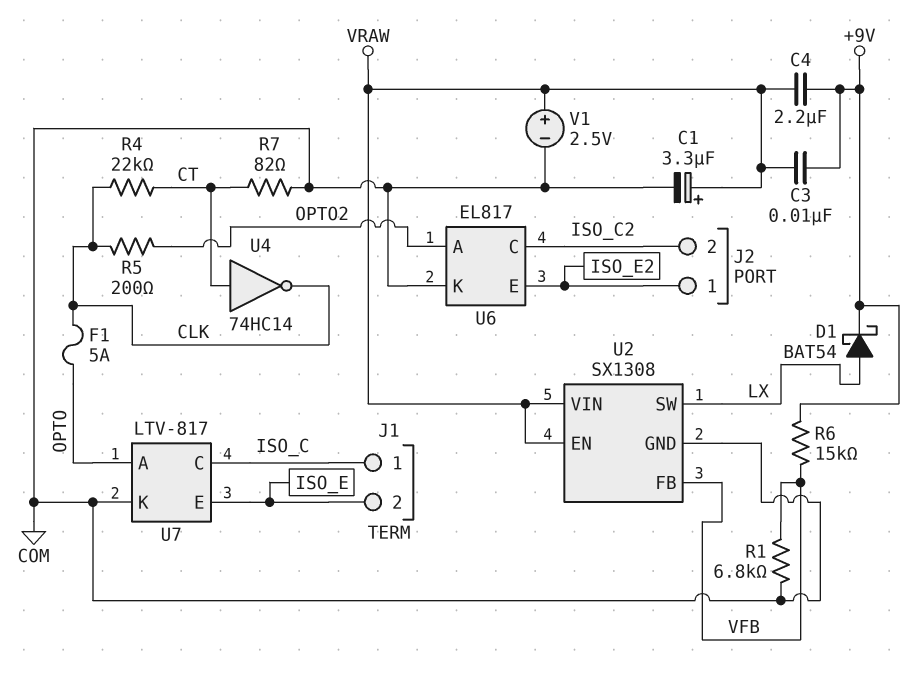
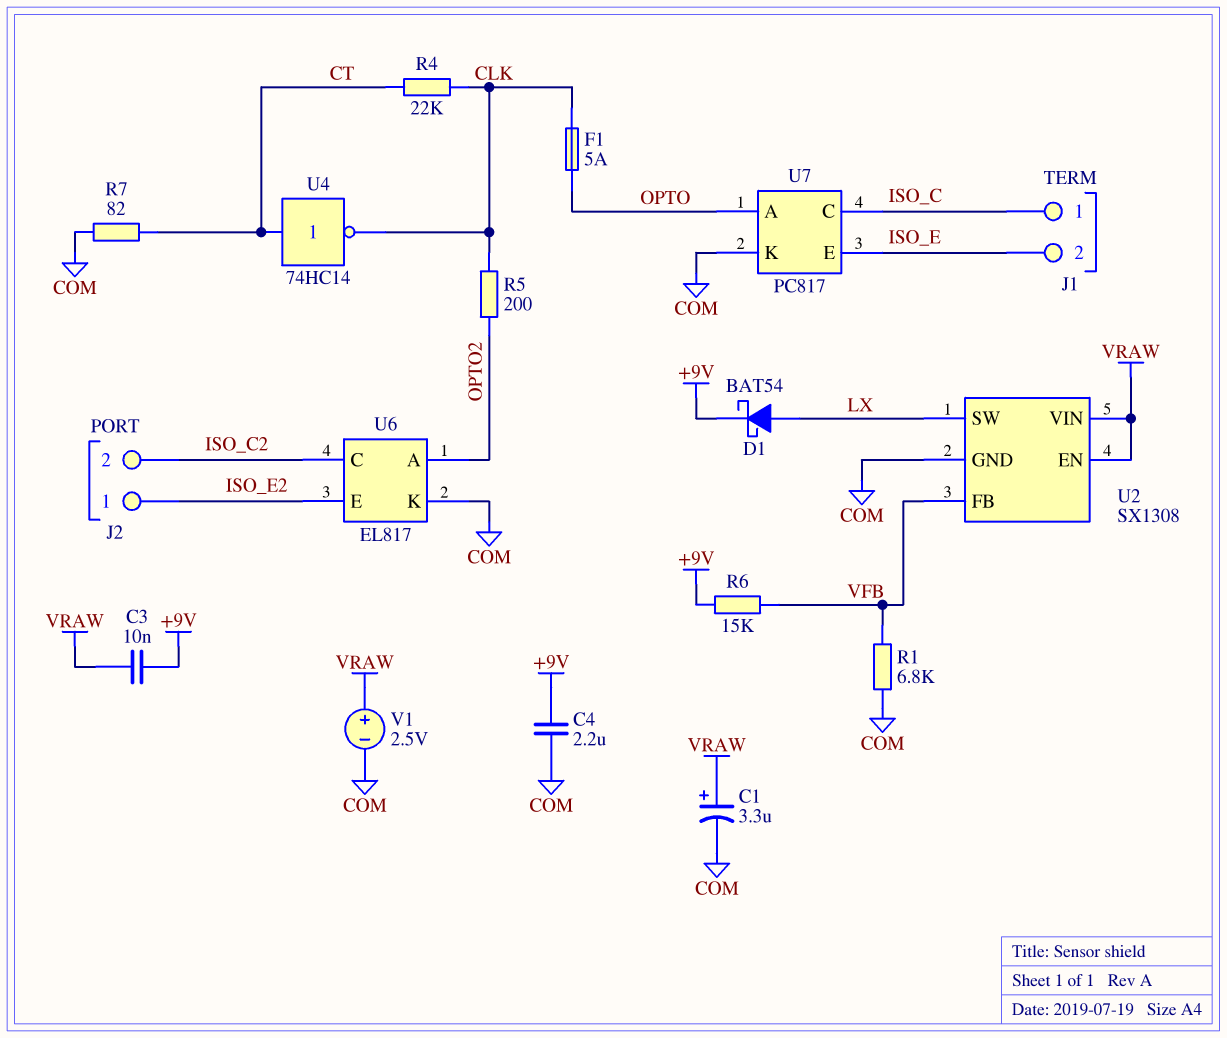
C4: 2.2uF (+9V, VRAW) -> 2.2uF (+9V, COM)
U7: LTV-817 -> PC817

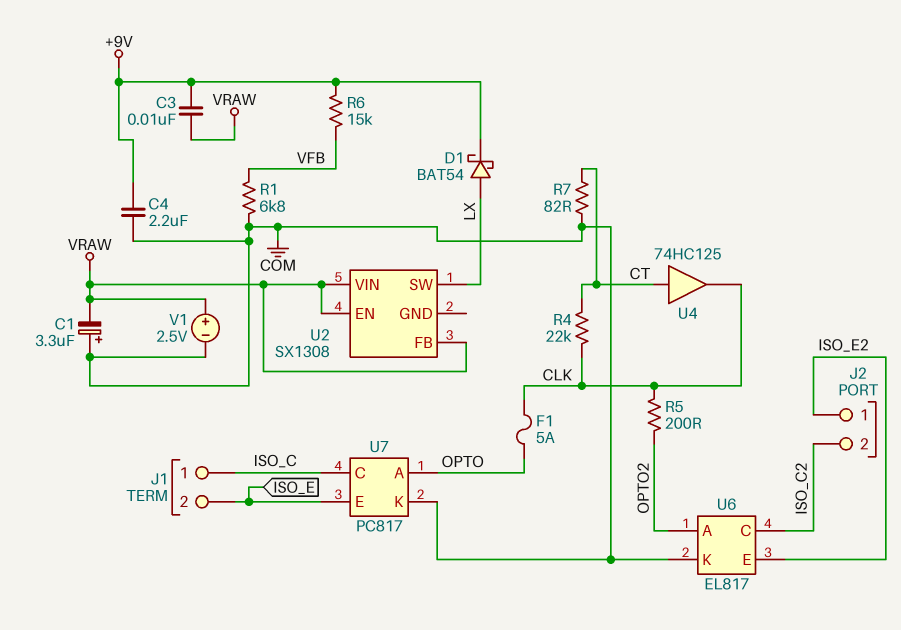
C1: 3.3uF (plus VRAW, minus COM) -> 3.3uF (plus COM, minus VRAW)
U2 pin FB: VFB -> VRAW
U2 pin GND: COM -> none
U4: NOT 74HC14 (in CT, out CLK) -> buffer 74HC125 (in CT, out CLK)

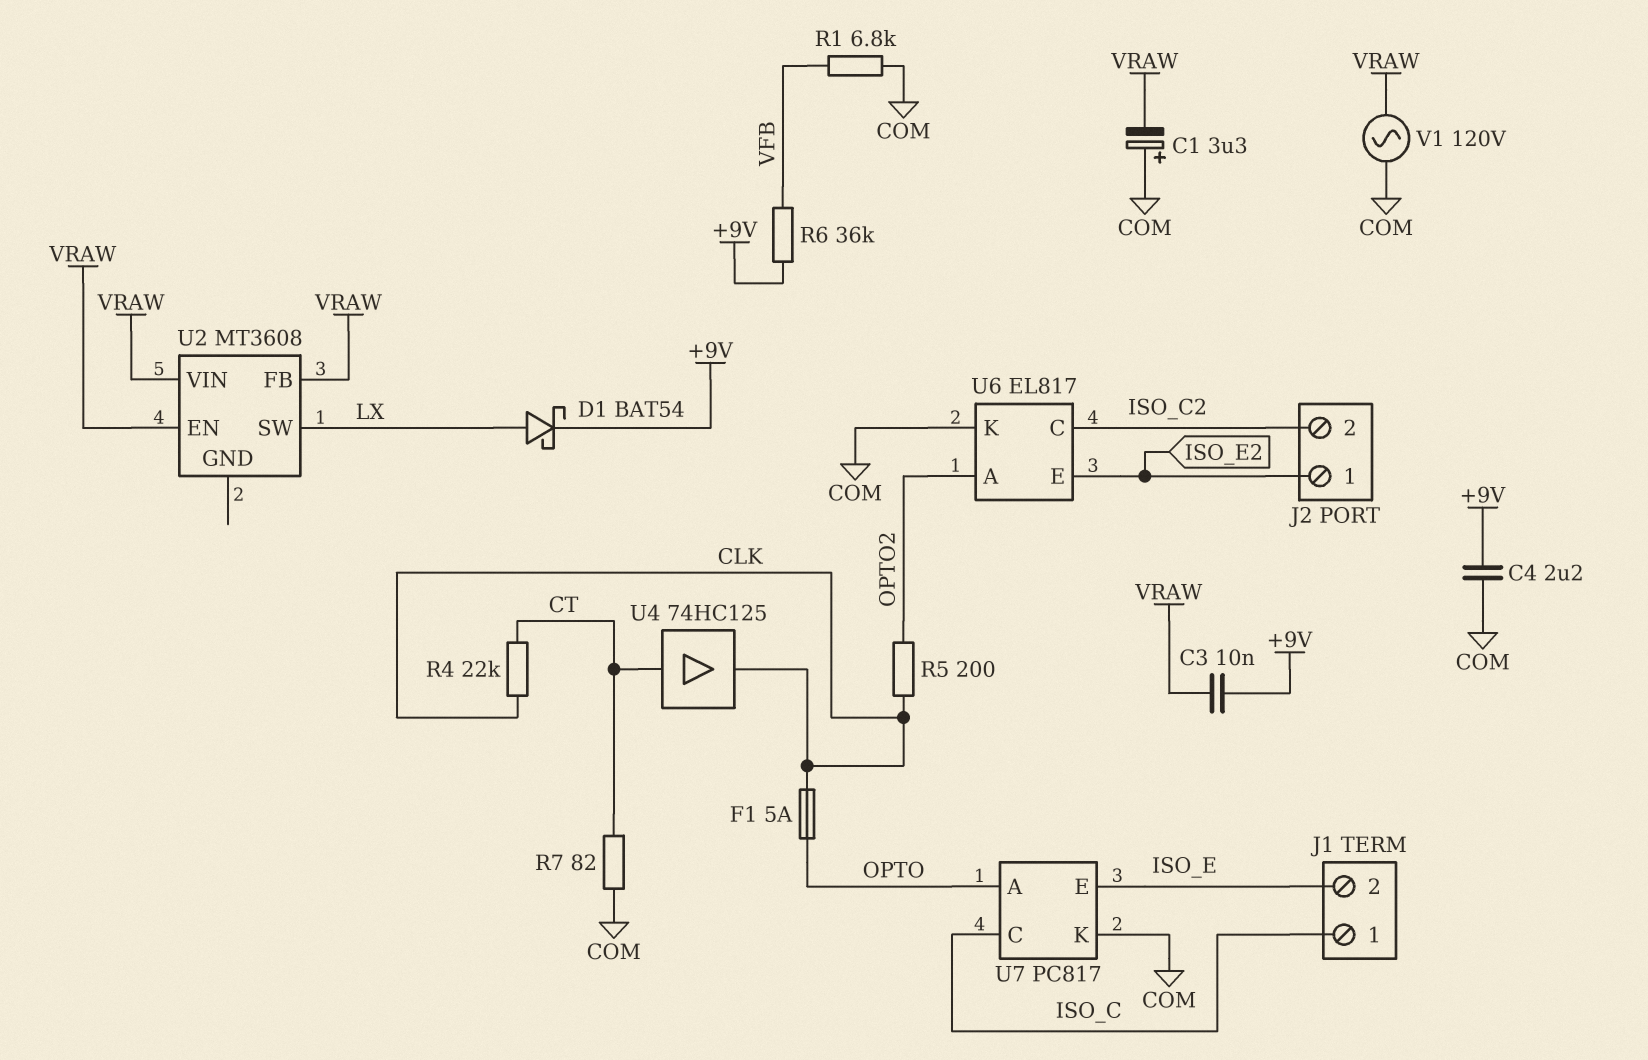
R6: 15k (+9V, VFB) -> 36k (+9V, VFB)
U2: SX1308 -> MT3608
V1: 2.5V (plus VRAW, minus COM) -> AC 120V (COM, VRAW)

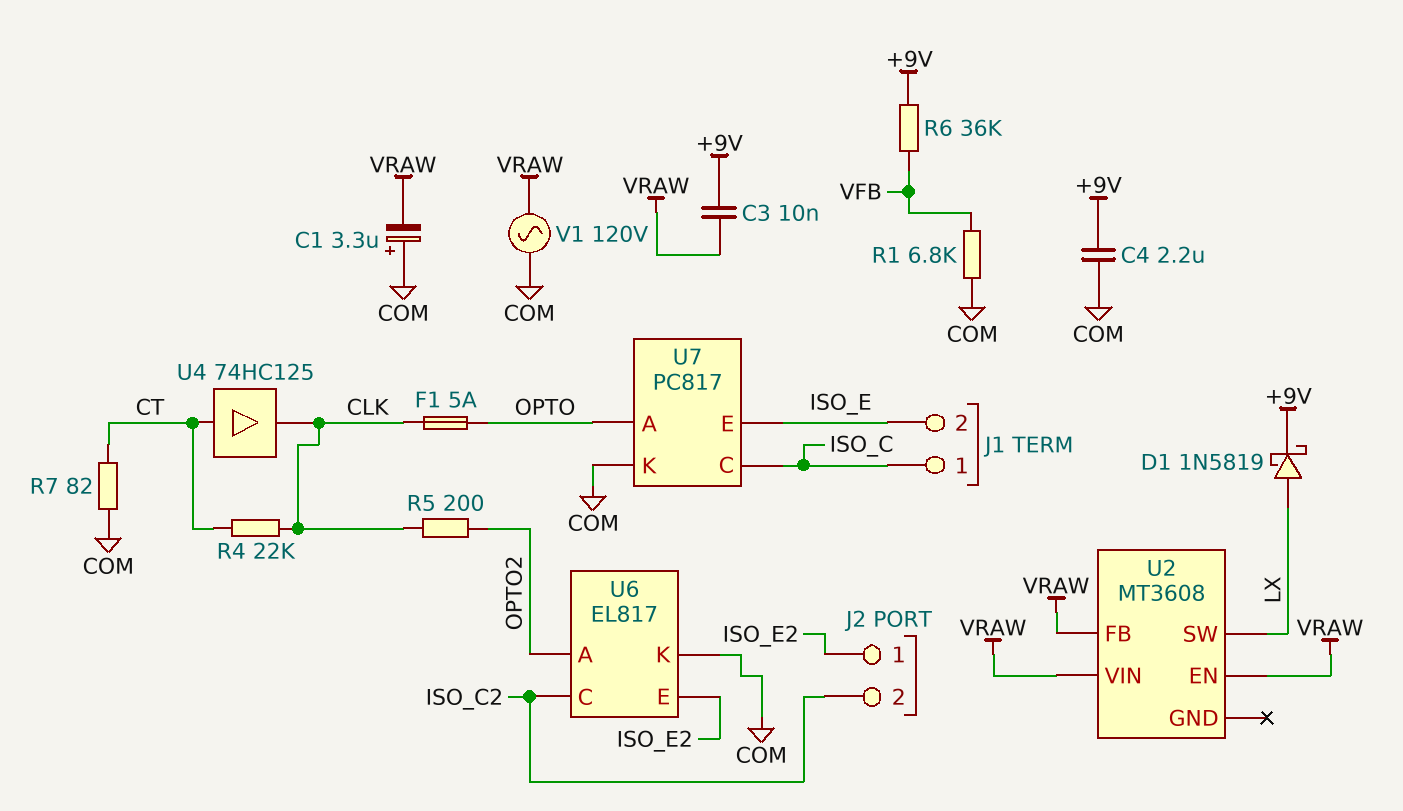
D1: schottky BAT54 (A LX, K +9V) -> schottky 1N5819 (A LX, K +9V)

